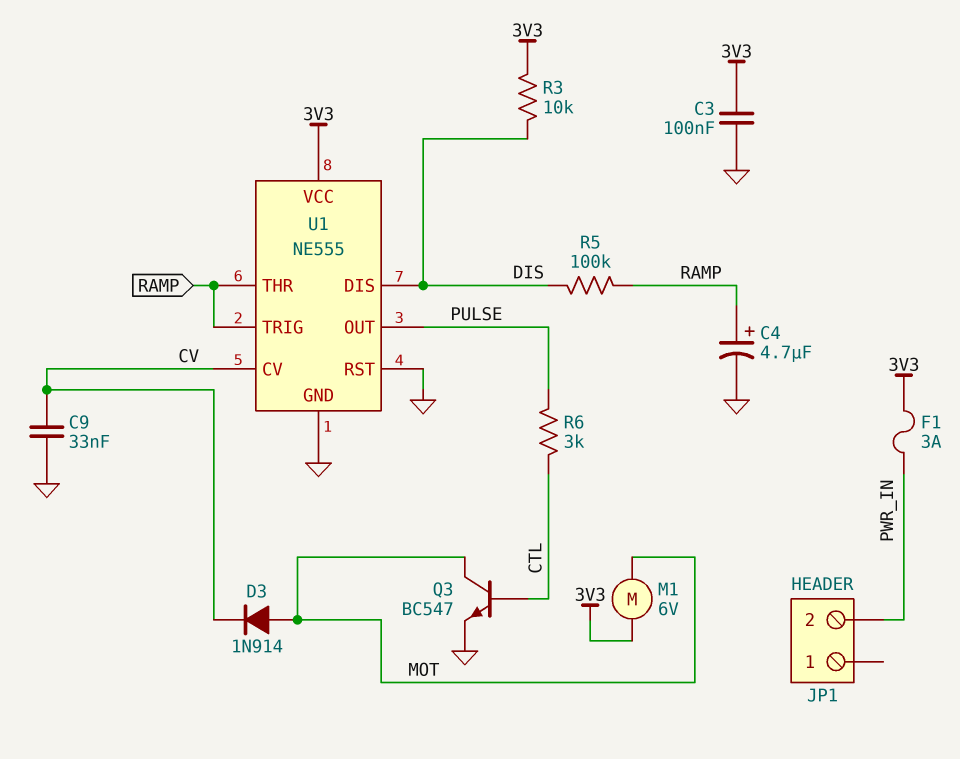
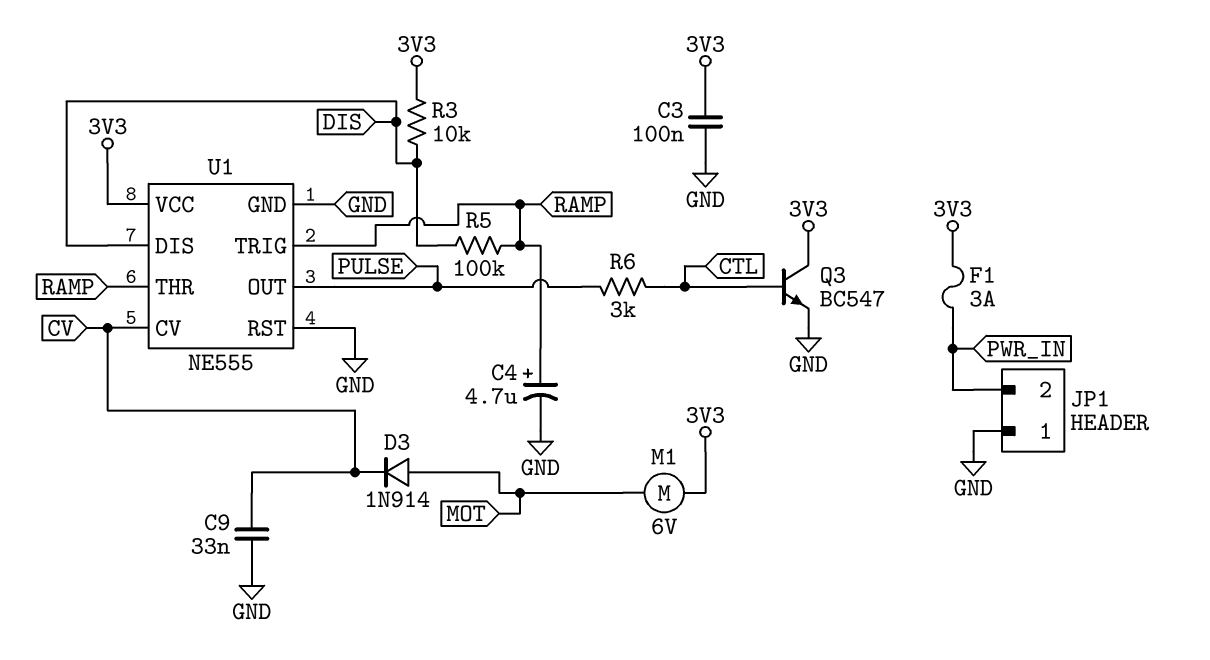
JP1 pin 1: none -> GND
Q3: NPN BC547 (B CTL, C MOT, E GND) -> NPN BC547 (B CTL, C 3V3, E GND)

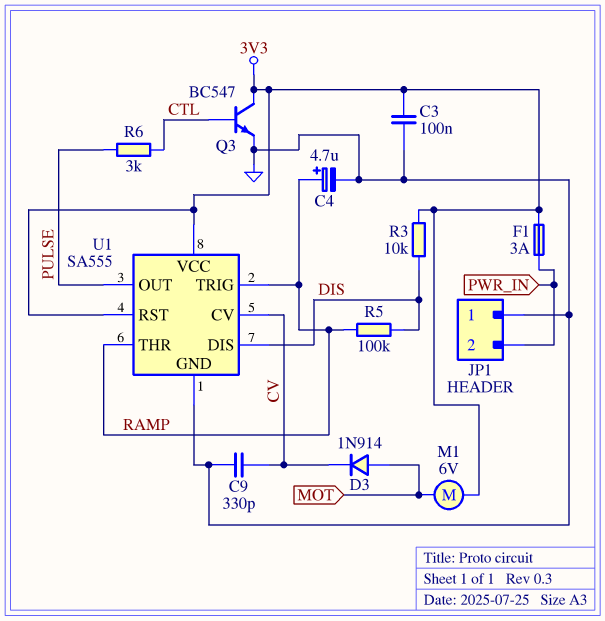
C9: 33nF (CV, GND) -> 330pF (CV, GND)
U1: NE555 -> SA555
U1 pin RST: GND -> 3V3

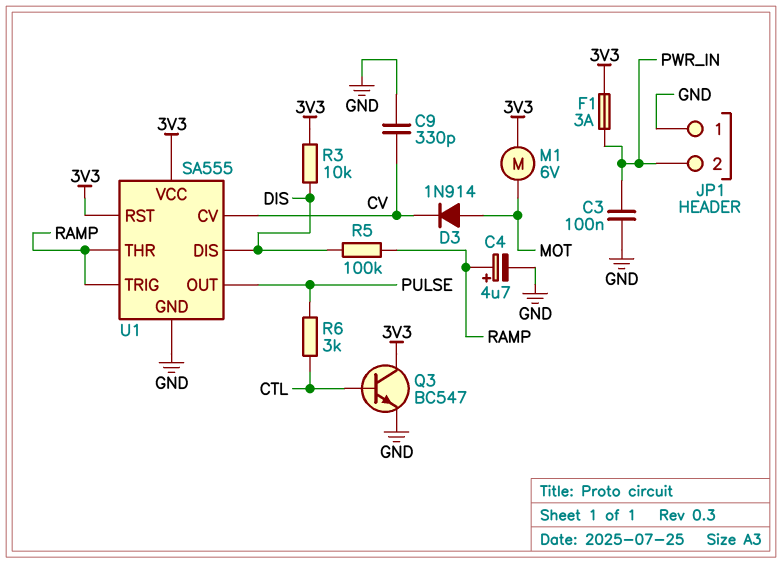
C3: 100nF (3V3, GND) -> 100nF (GND, PWR_IN)

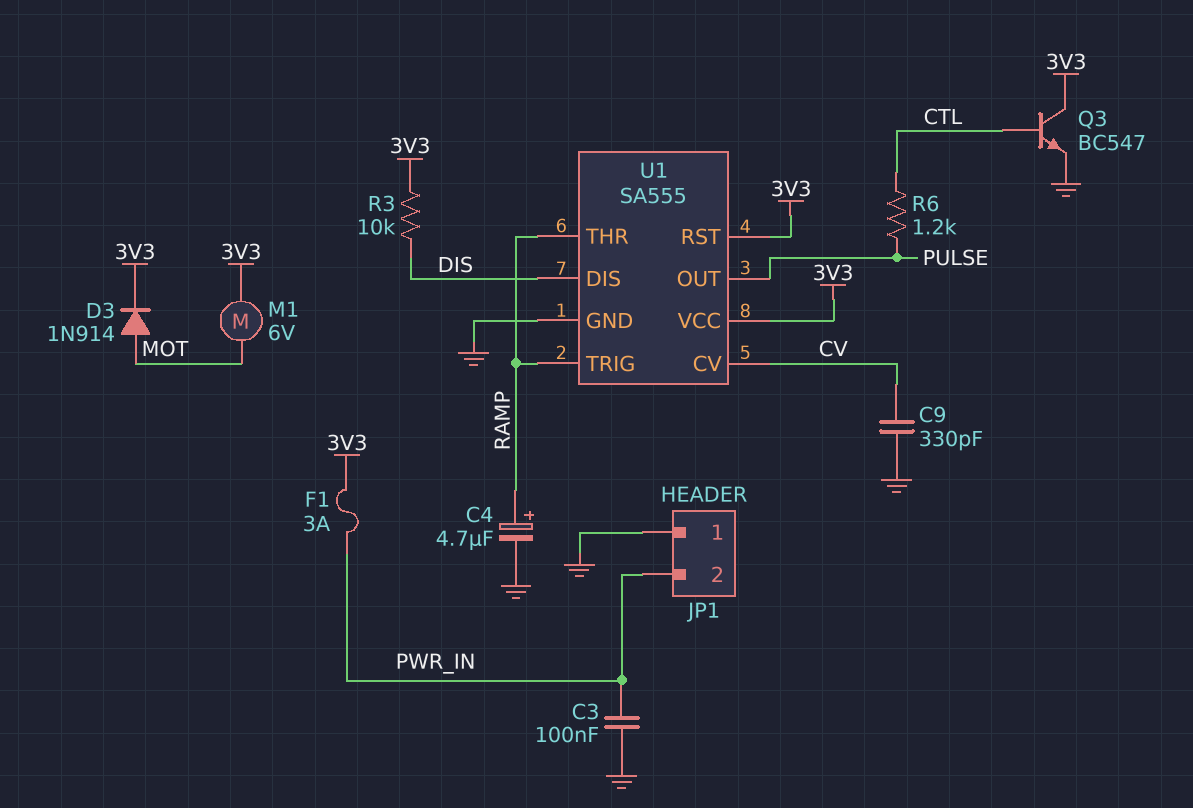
D3: diode 1N914 (A MOT, K CV) -> diode 1N914 (A MOT, K 3V3)
R5: 100k (DIS, RAMP) -> none
R6: 3k (CTL, PULSE) -> 1.2k (CTL, PULSE)

